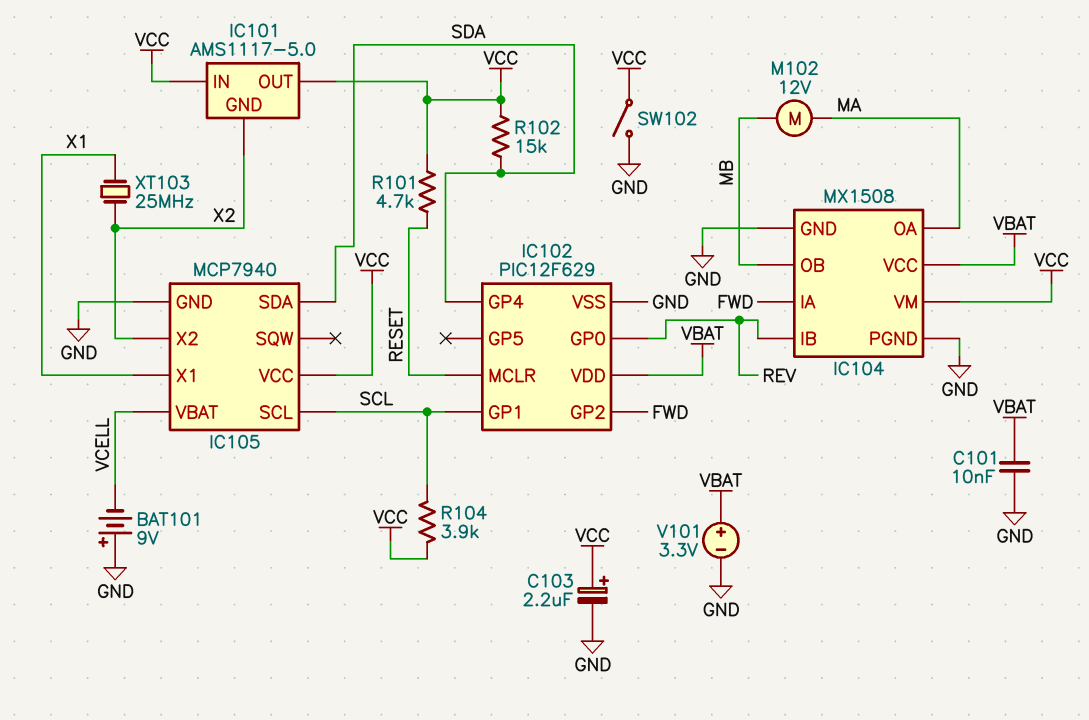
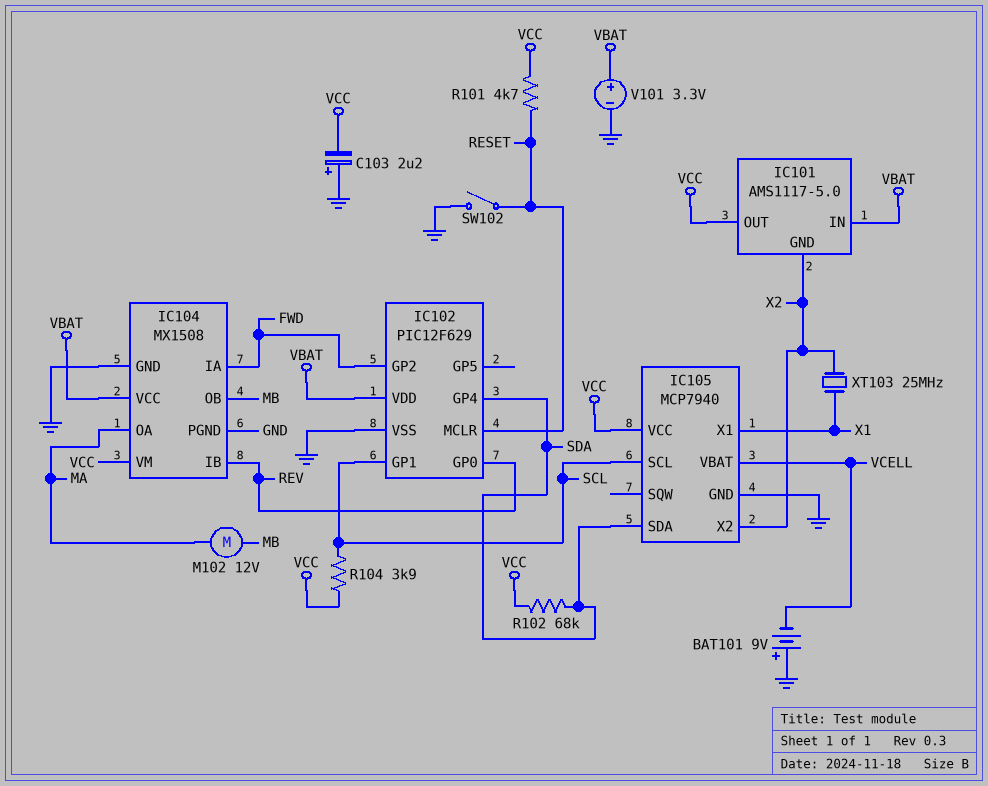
C101: 10nF (GND, VBAT) -> none
C103: 2.2uF (plus VCC, minus GND) -> 2.2uF (plus GND, minus VCC)
IC101 pin IN: VCC -> VBAT
R102: 15k (SDA, VCC) -> 68k (SDA, VCC)
SW102: switch (GND, VCC) -> switch (GND, RESET)

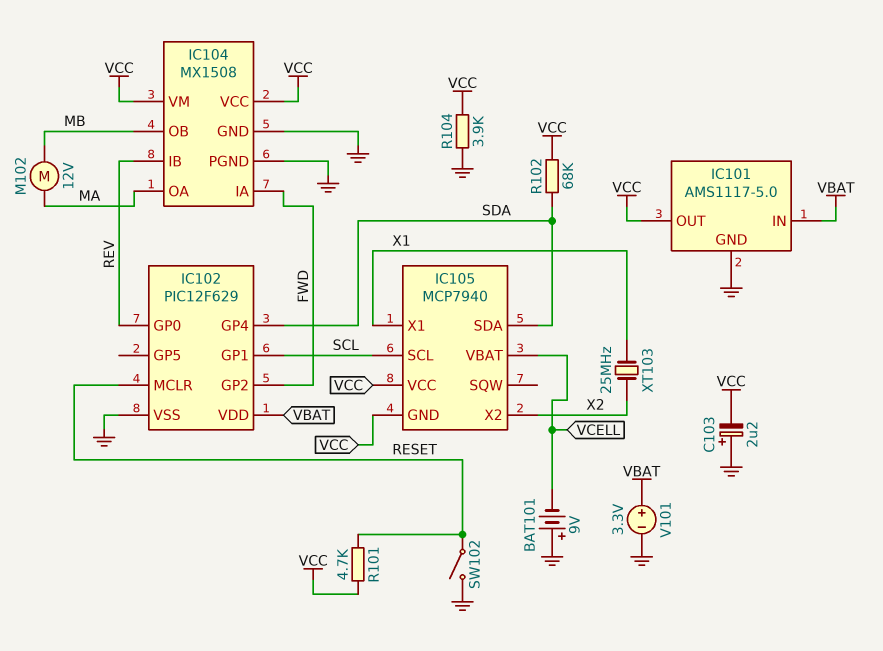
IC101 pin GND: X2 -> GND
IC104 pin VCC: VBAT -> VCC
IC105 pin GND: GND -> VCC
R104: 3.9k (SCL, VCC) -> 3.9k (GND, VCC)

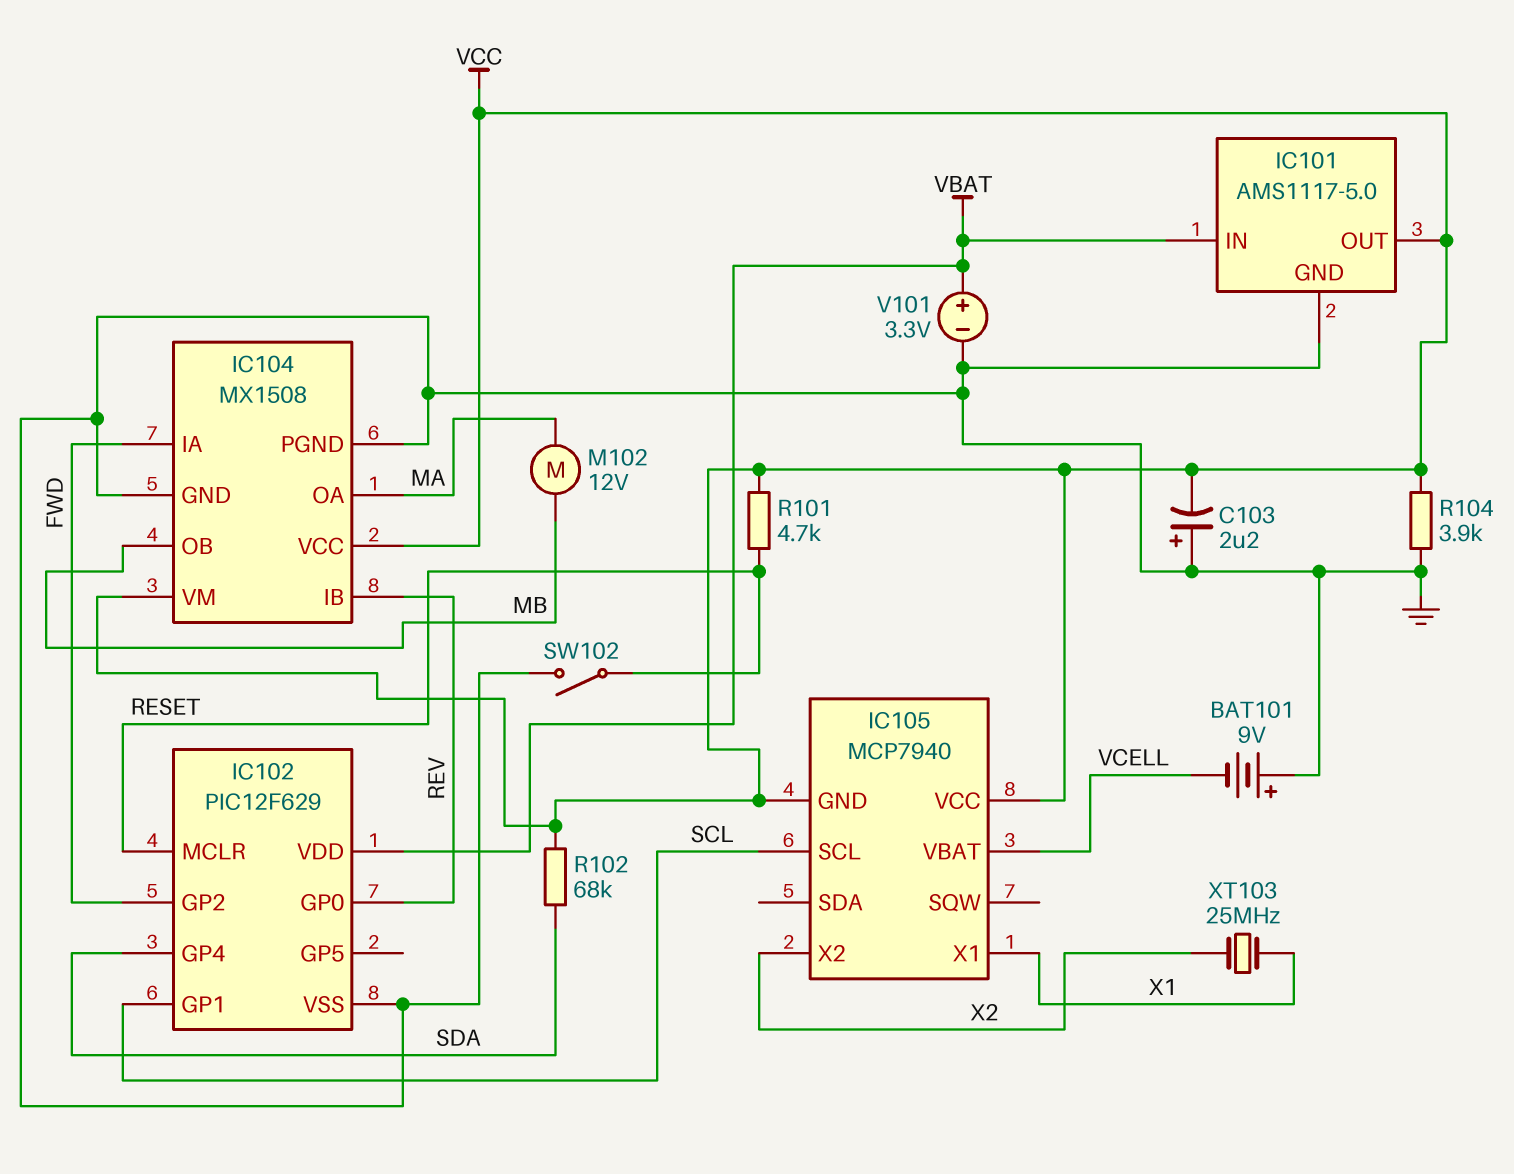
IC105 pin SDA: SDA -> none

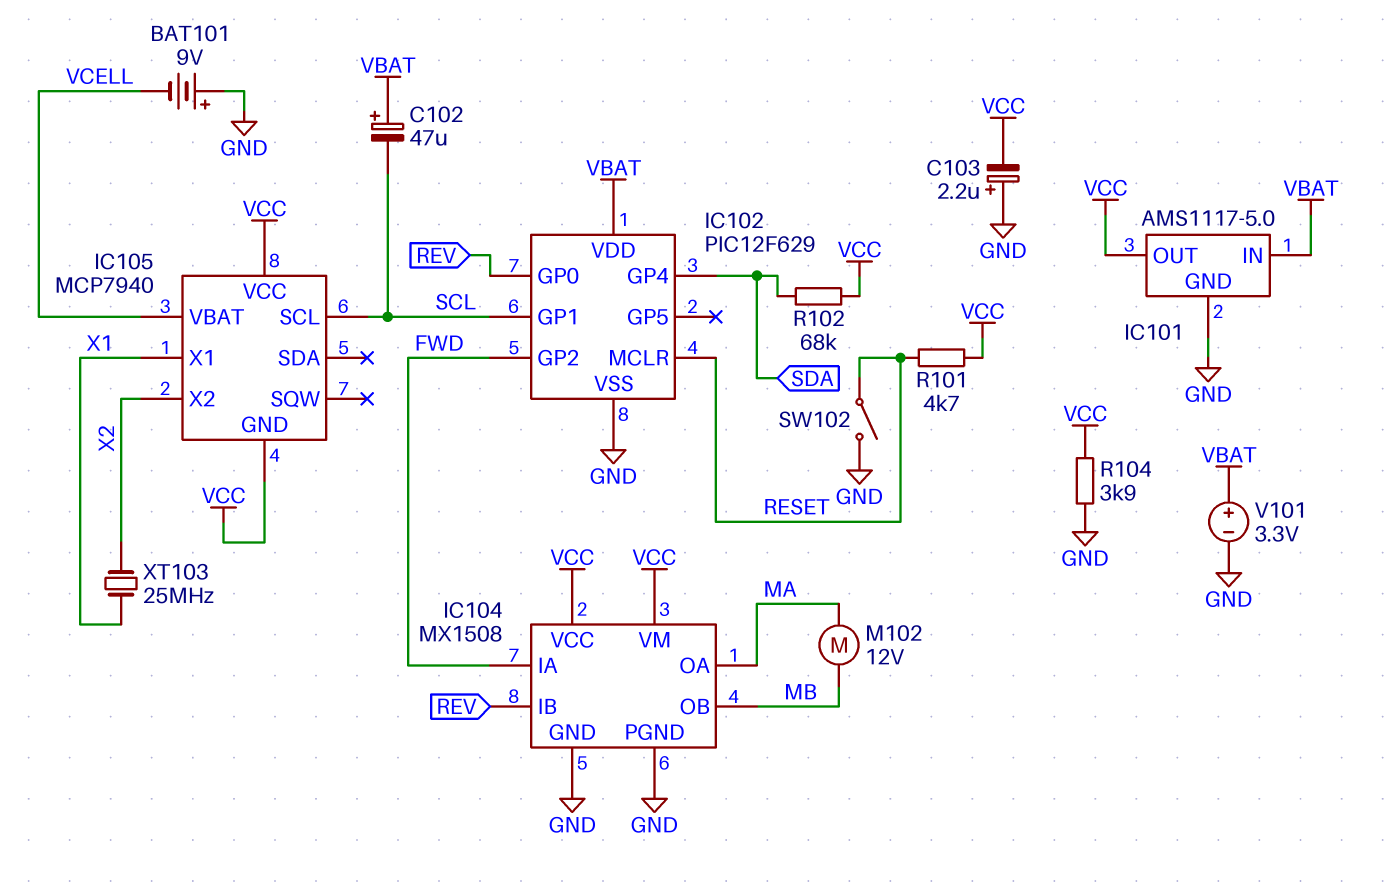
C102: none -> 47uF (plus VBAT, minus SCL)

